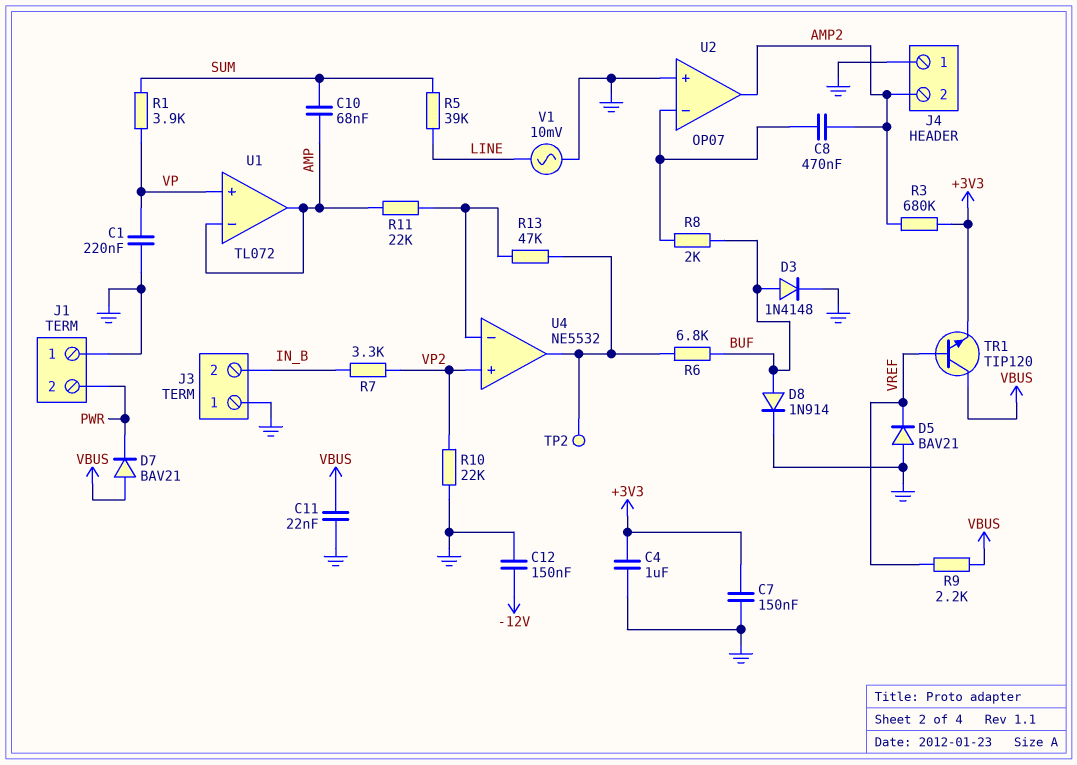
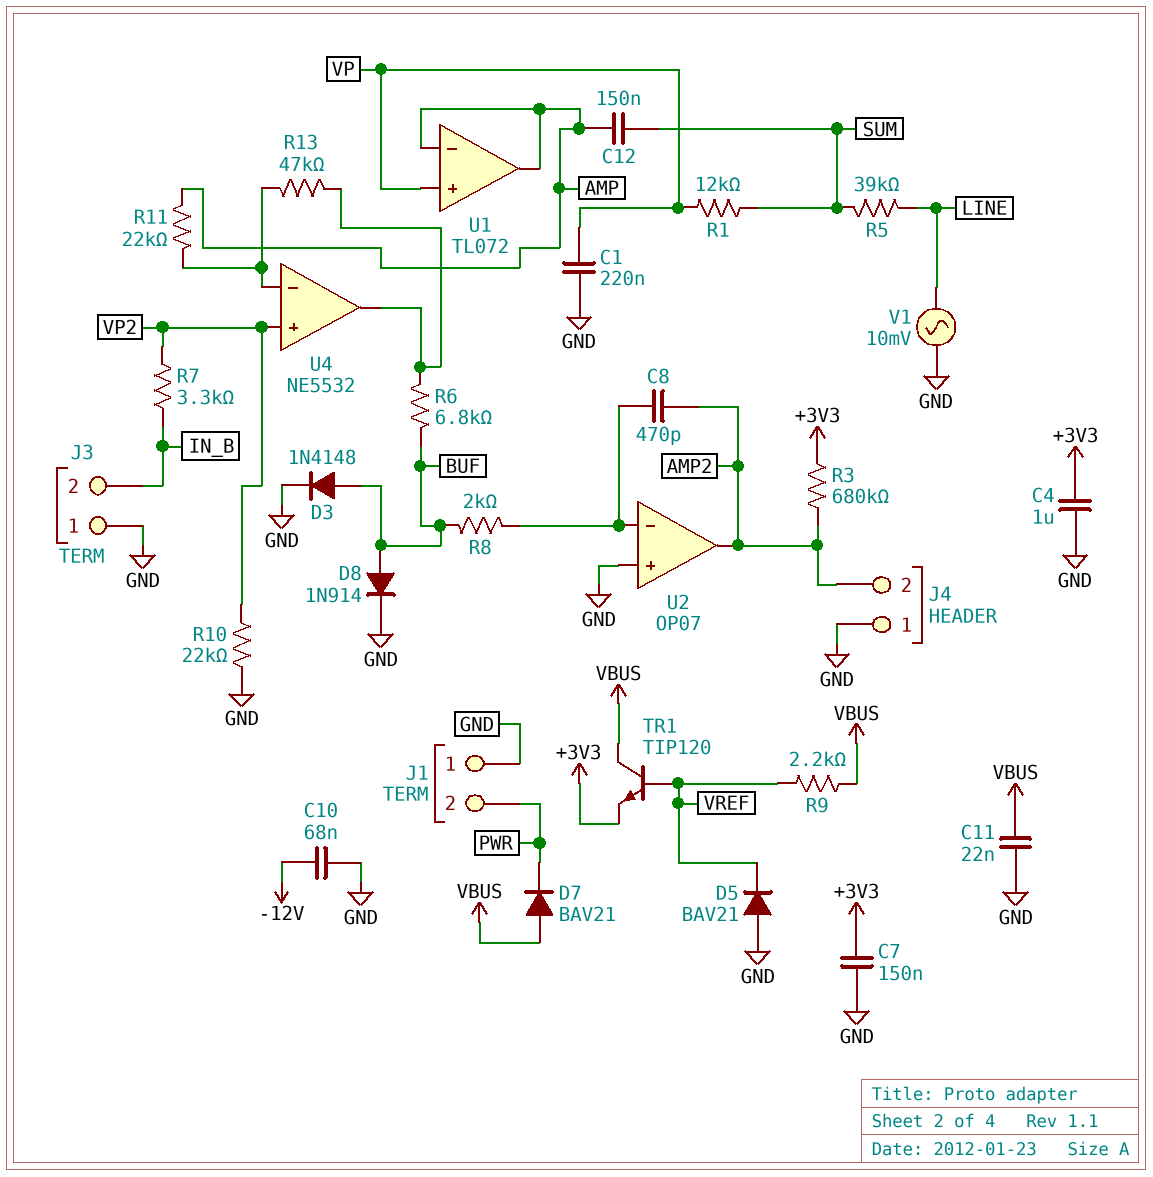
C8: 470nF (AMP2, U2/in-) -> 470pF (AMP2, U2/in-)
C10: 68nF (AMP, SUM) -> 68nF (-12V, GND)
C12: 150nF (-12V, GND) -> 150nF (AMP, SUM)
R1: 3.9k (SUM, VP) -> 12k (SUM, VP)
TP2: test point (U4/out) -> none

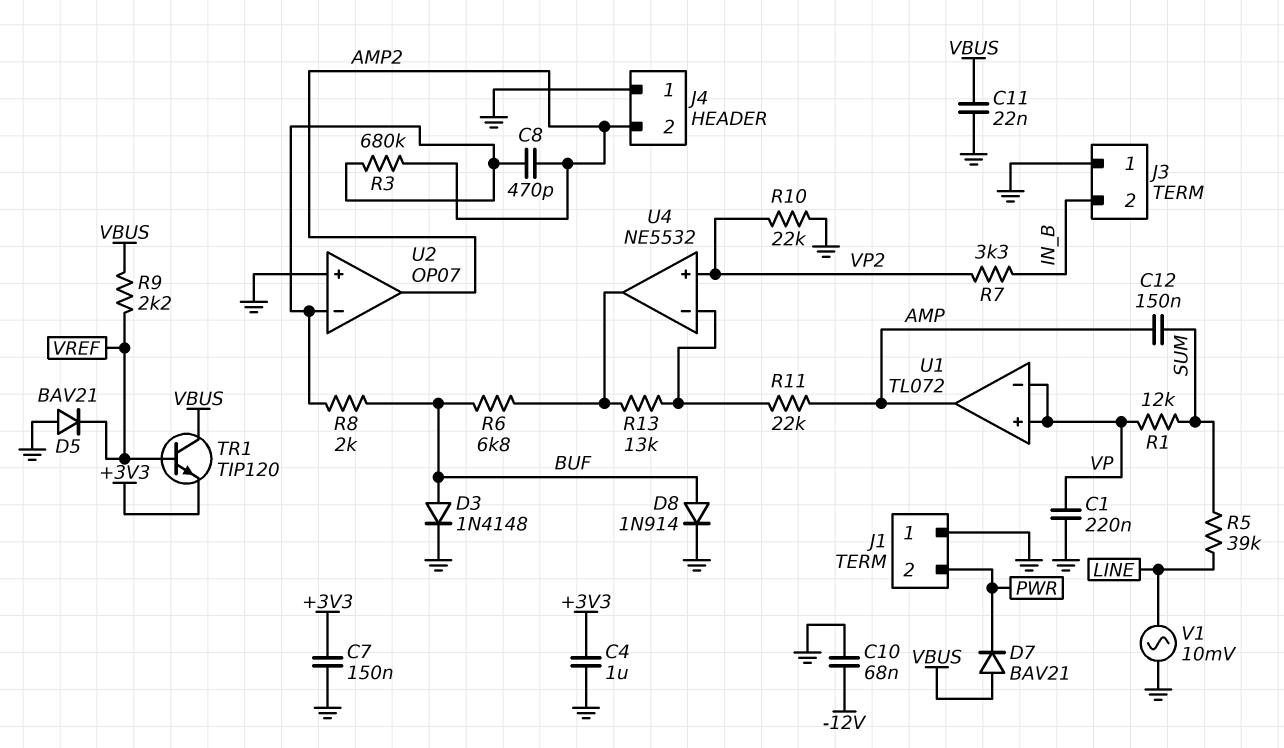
R3: 680k (+3V3, AMP2) -> 680k (AMP2, U2/in-)
R13: 47k (U4/in-, U4/out) -> 13k (U4/in-, U4/out)
U1 pin in-: AMP -> VP

